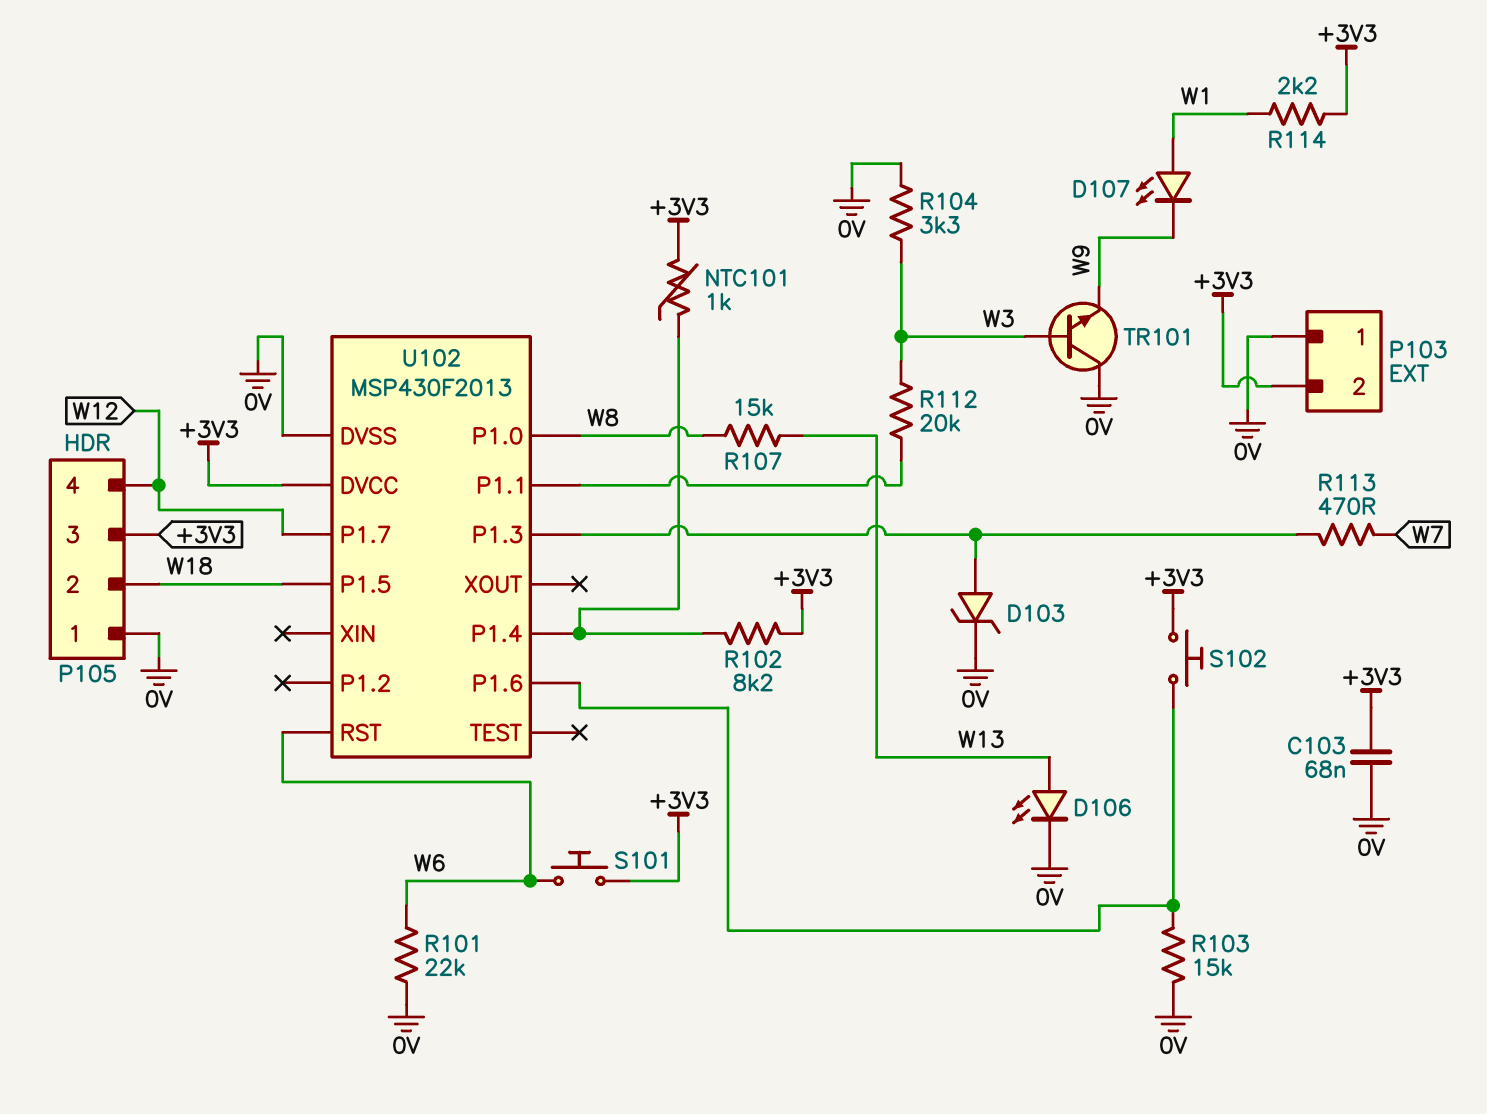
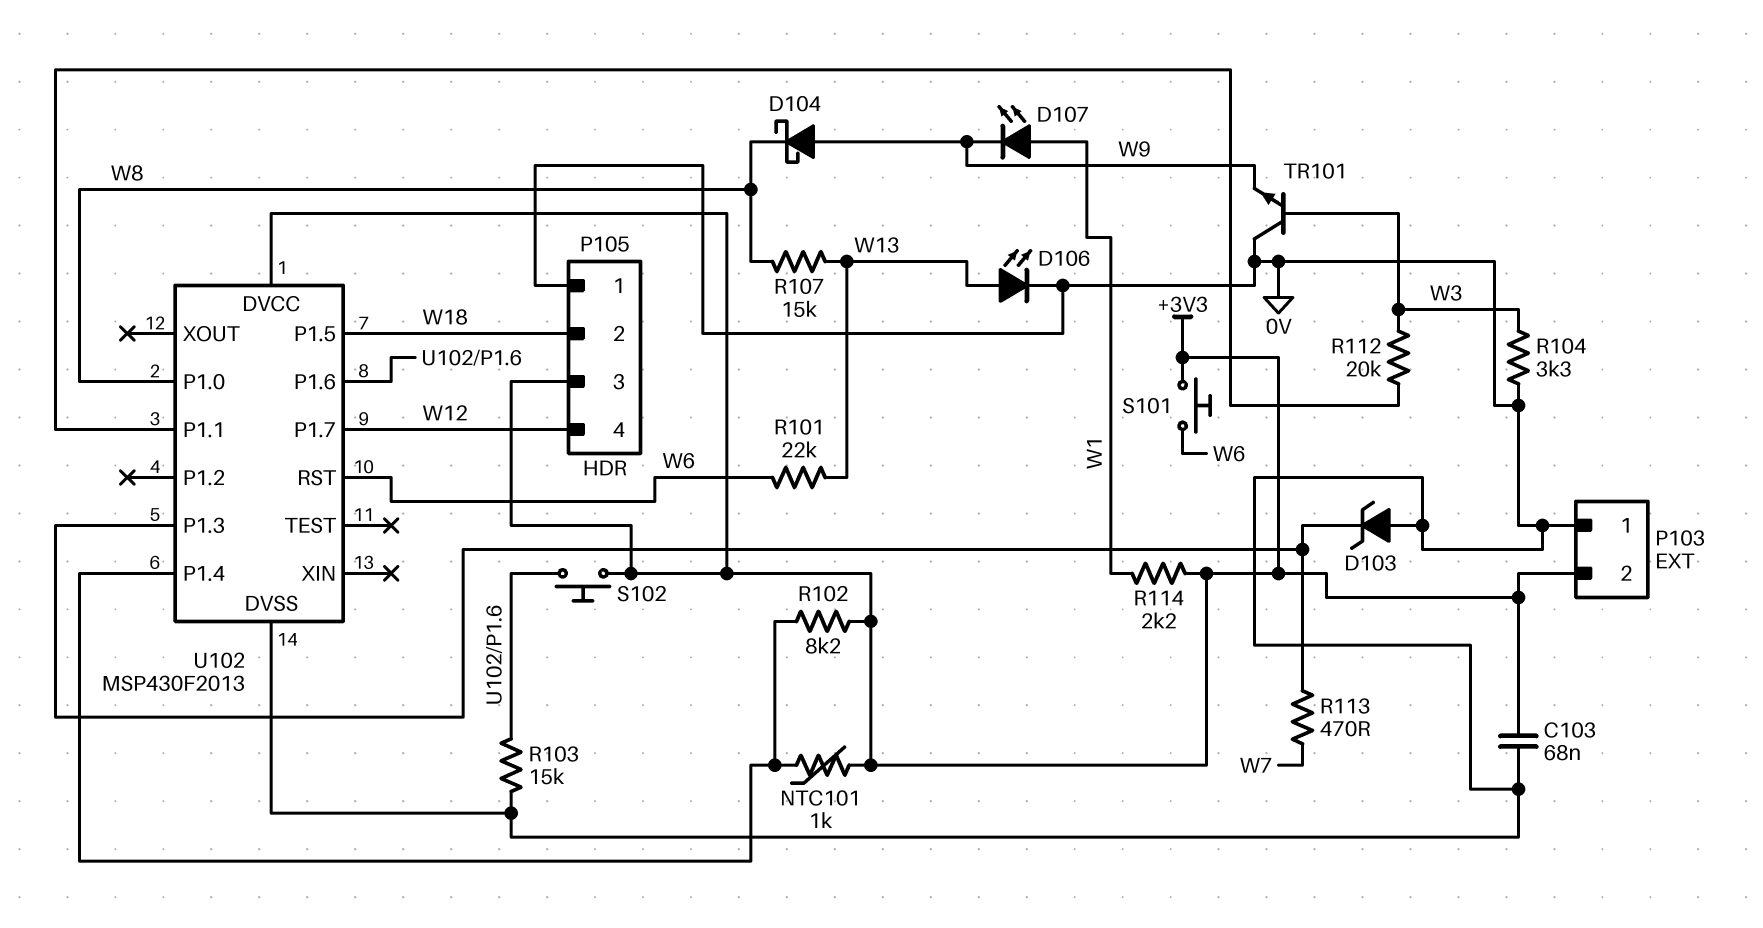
D103: zener (A U102/P1.3, K 0V) -> zener (A 0V, K U102/P1.3)
D104: none -> schottky (A W9, K W8)
R101: 22k (0V, W6) -> 22k (W6, W13)

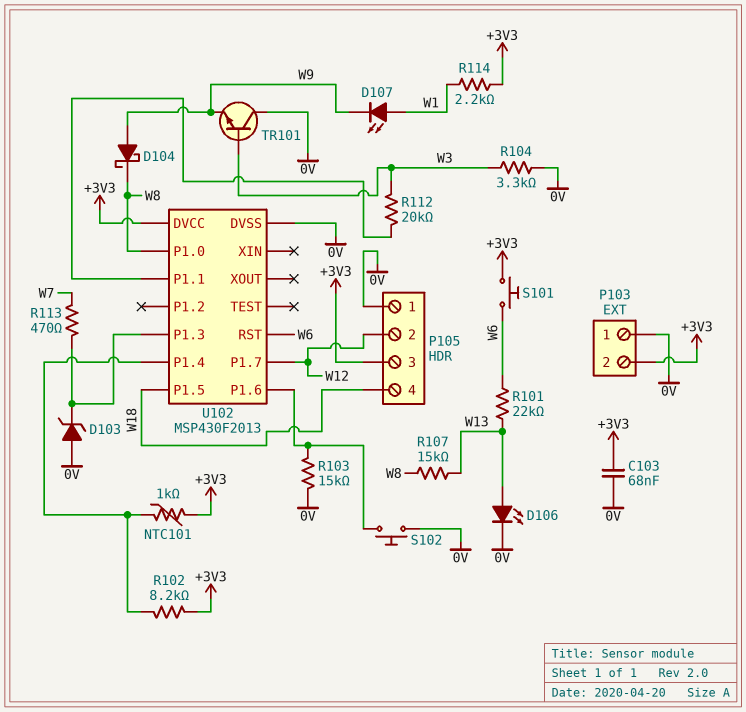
P105 pin 2: W18 -> W12
P105 pin 4: W12 -> W18
S102: button (+3V3, U102/P1.6) -> button (0V, U102/P1.6)

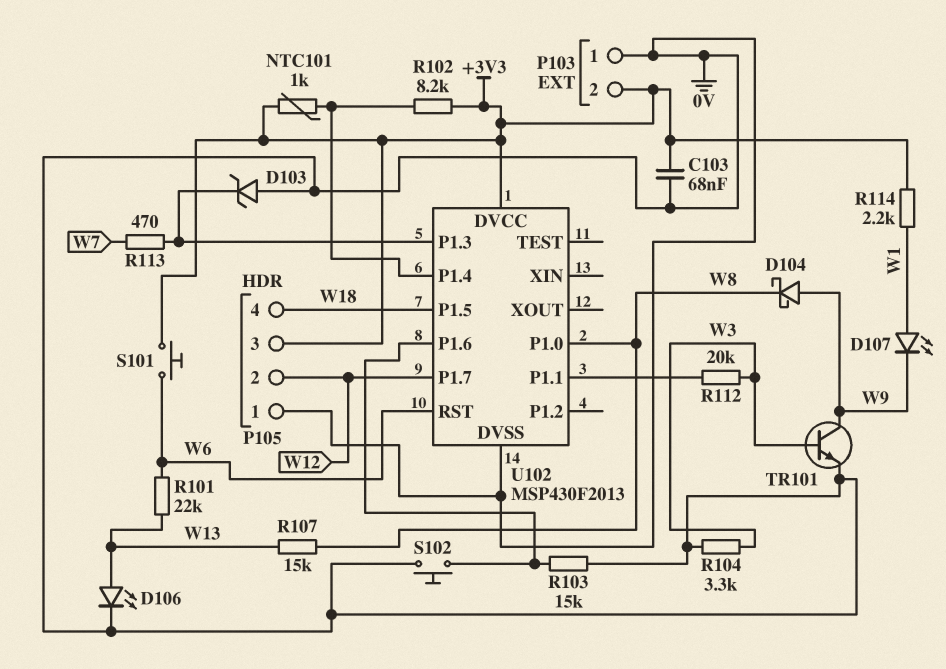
TR101: NPN (B W3, C 0V, E W9) -> NPN (B W3, C W9, E 0V)

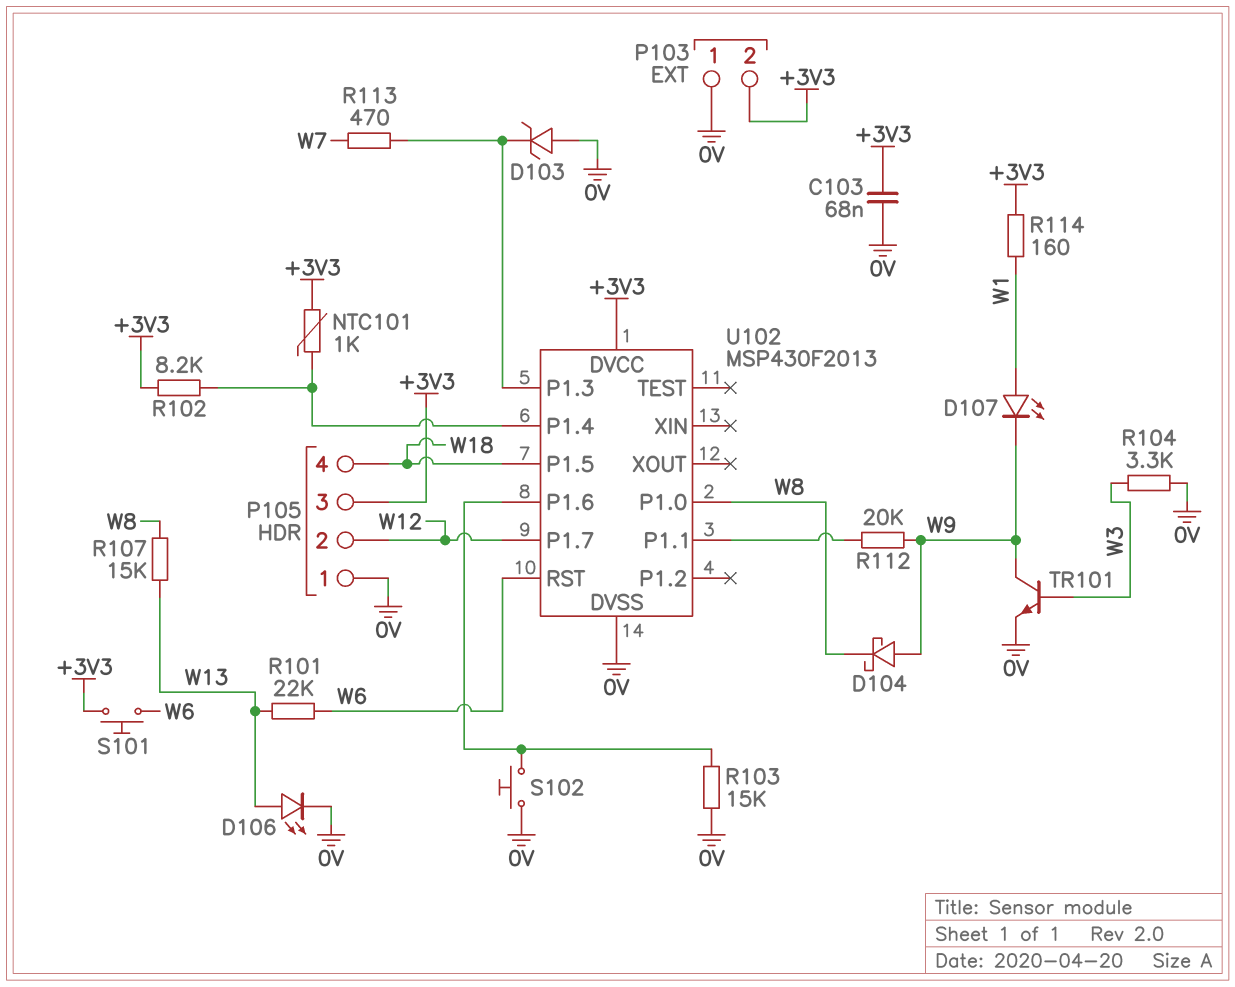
R112: 20k (U102/P1.1, W3) -> 20k (U102/P1.1, W9)
R114: 2.2k (+3V3, W1) -> 160 (+3V3, W1)

